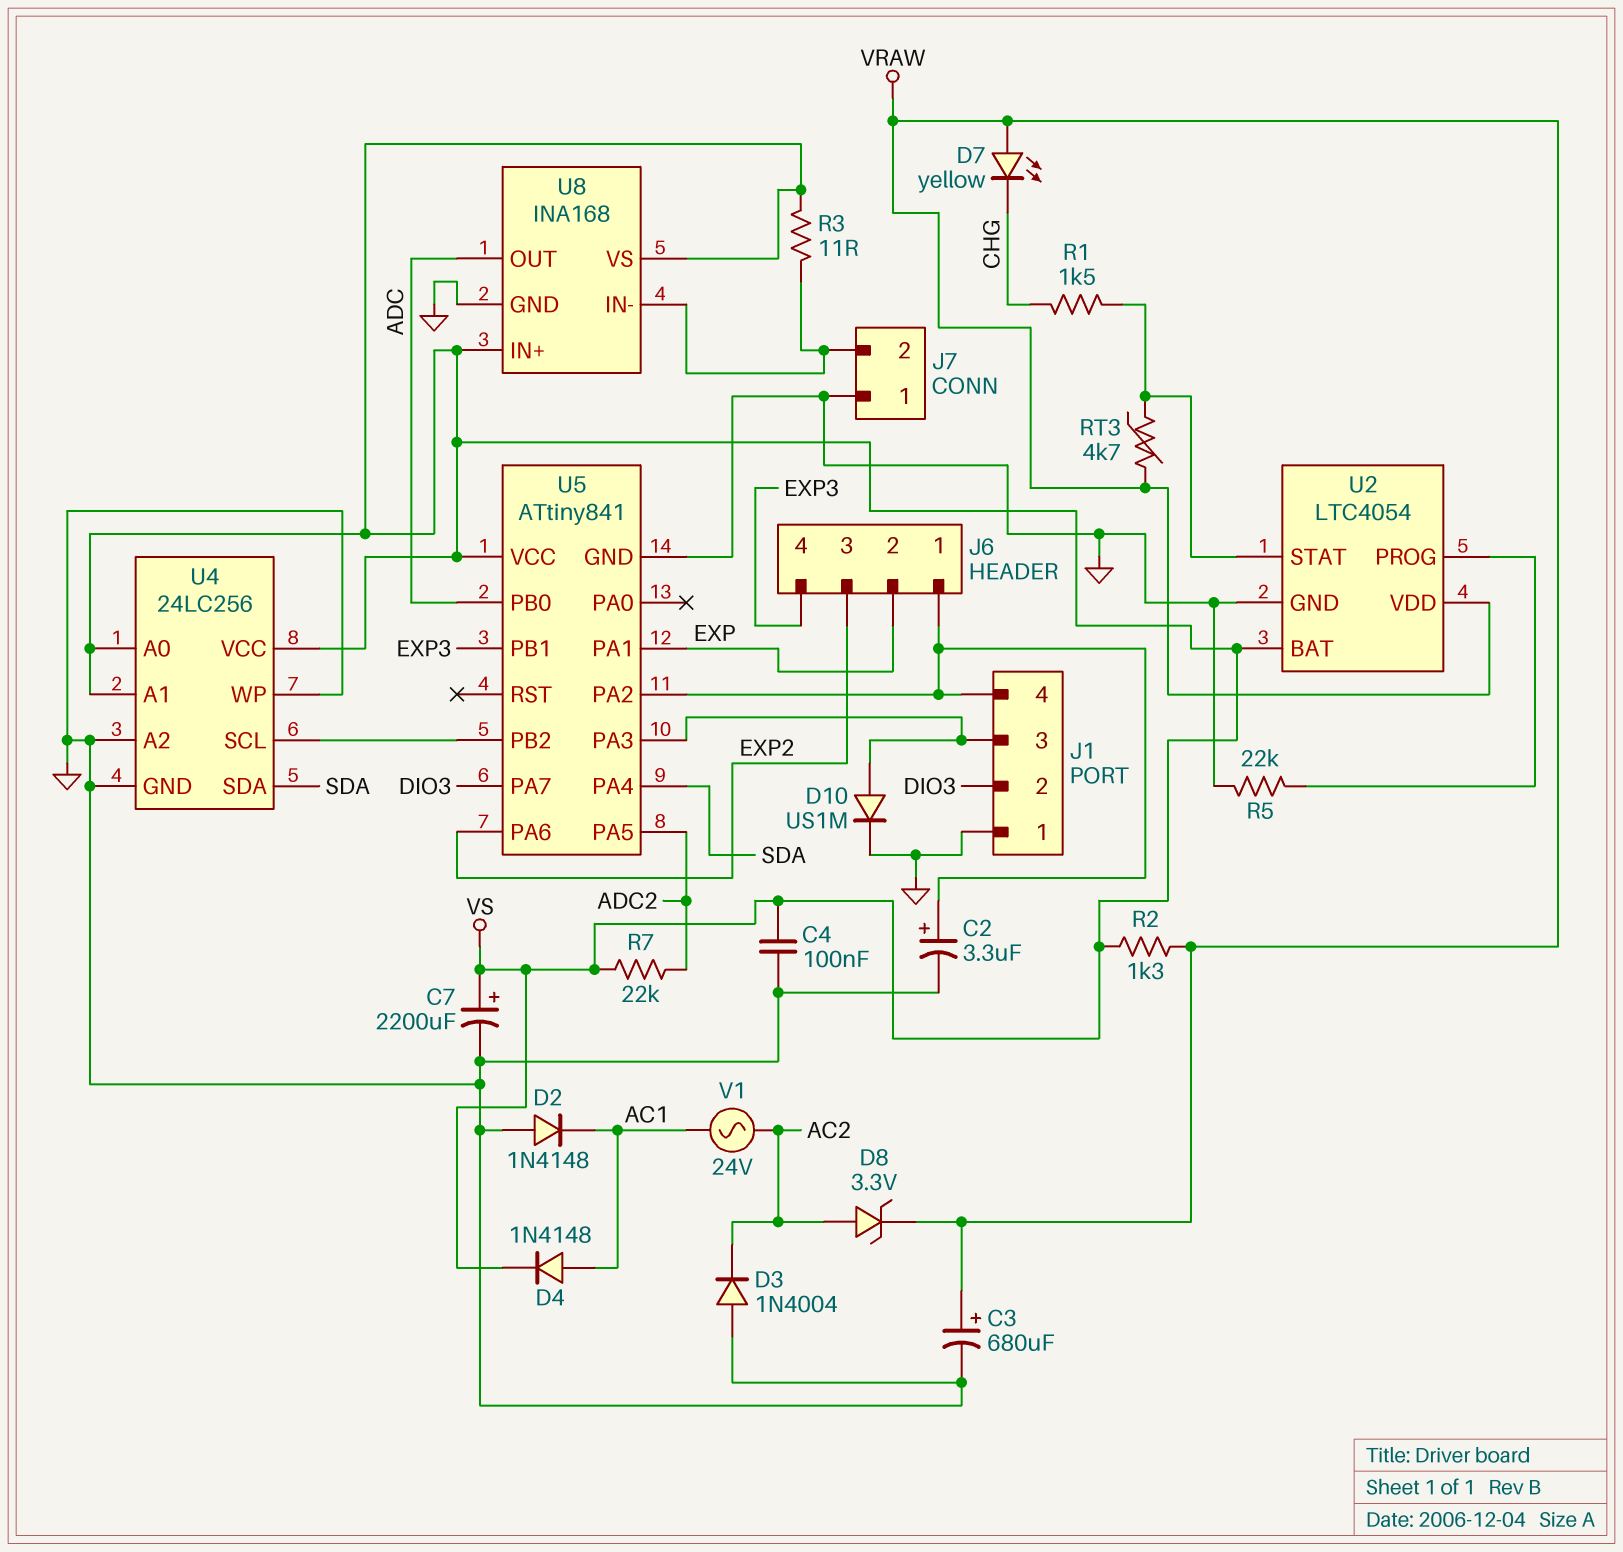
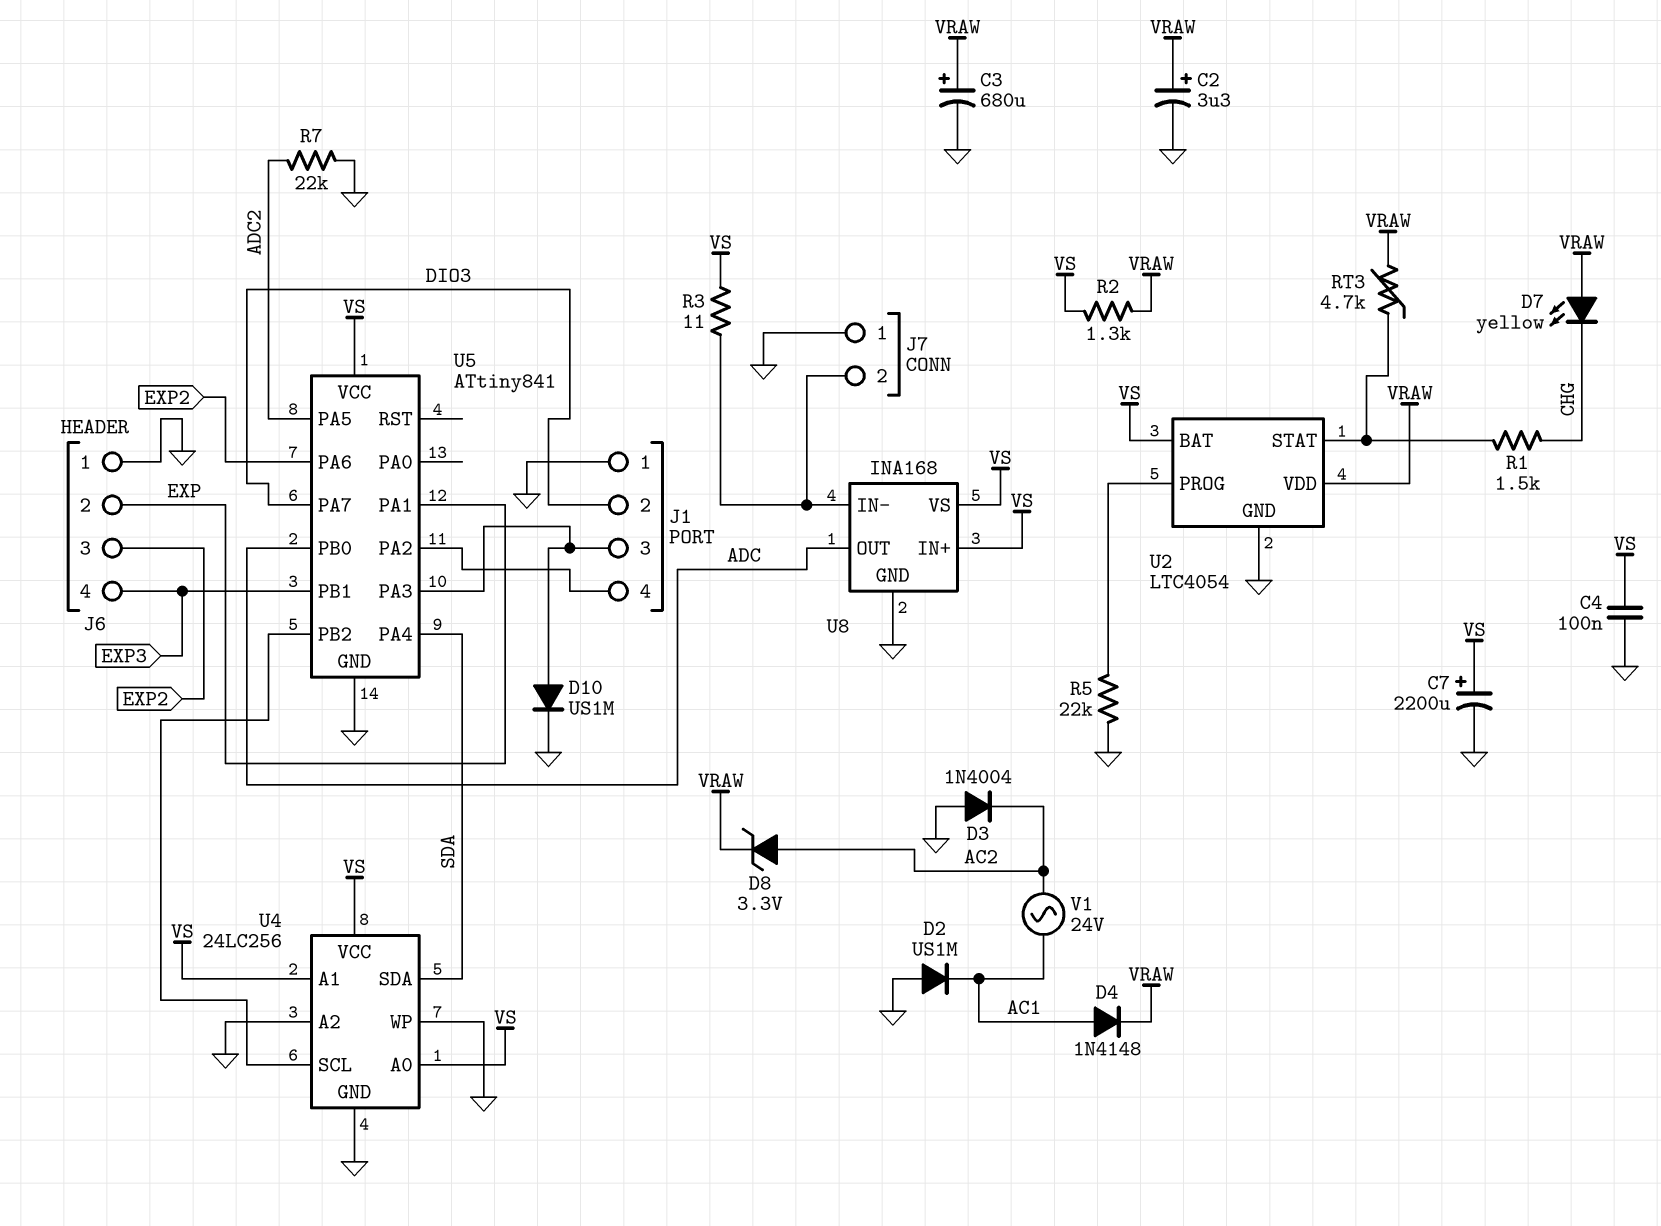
C2: 3.3uF (plus J1/4, minus GND) -> 3.3uF (plus VRAW, minus GND)
D2: diode 1N4148 (A GND, K AC1) -> diode US1M (A GND, K AC1)
D4: diode 1N4148 (A AC1, K VS) -> diode 1N4148 (A AC1, K VRAW)
J6 pin 1: J1/4 -> GND
R7: 22k (ADC2, VS) -> 22k (ADC2, GND)

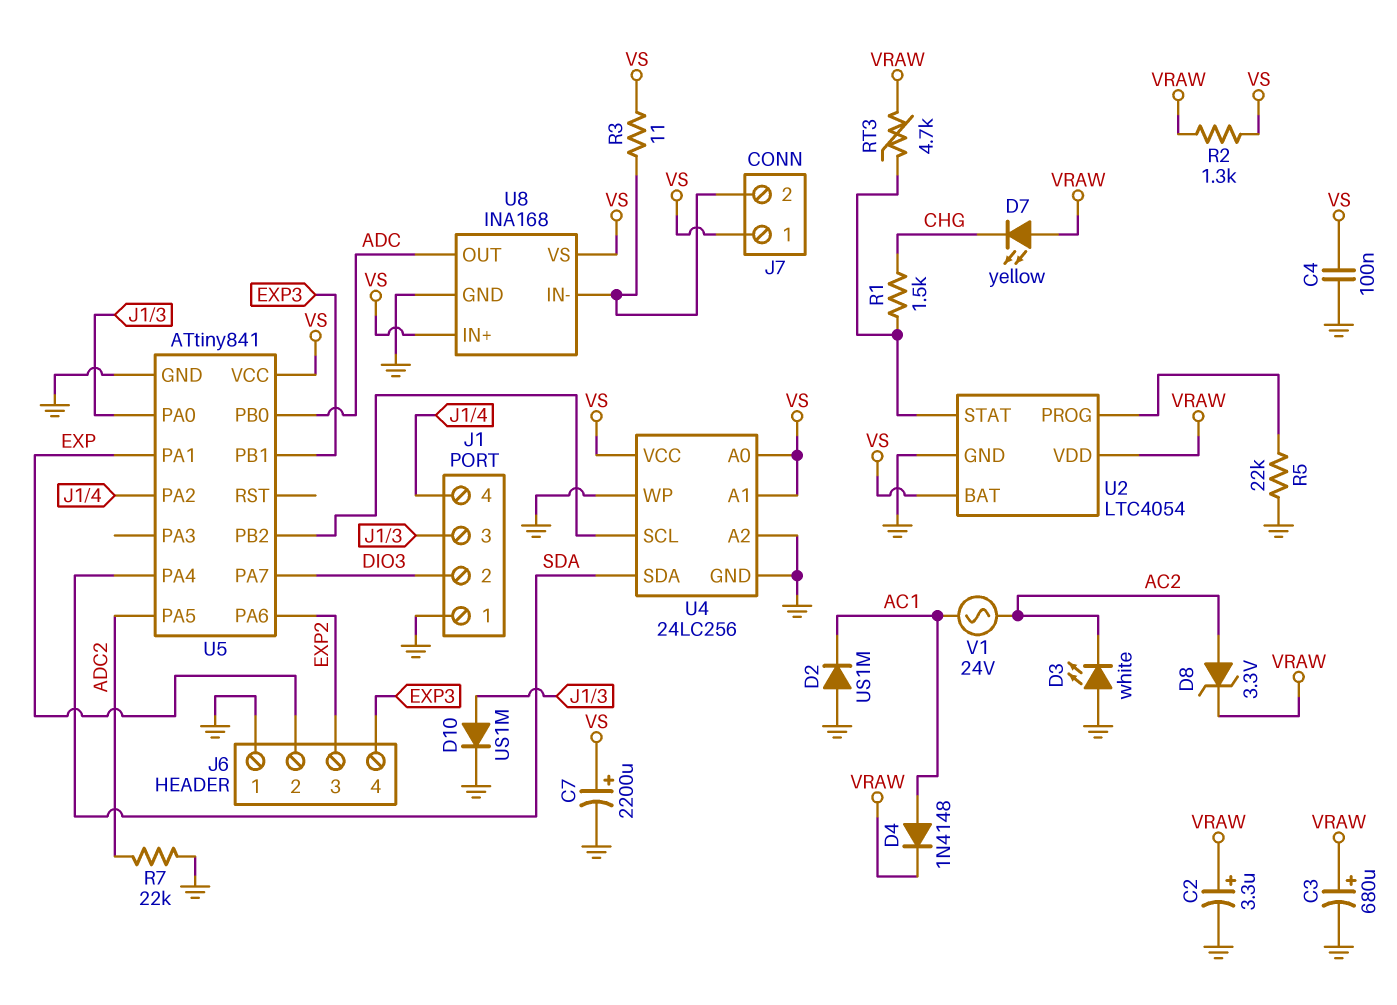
D3: diode 1N4004 (A GND, K AC2) -> LED white (A GND, K AC2)
J7 pin 1: GND -> VS
U5 pin PA0: none -> J1/3
U5 pin PA3: J1/3 -> none

